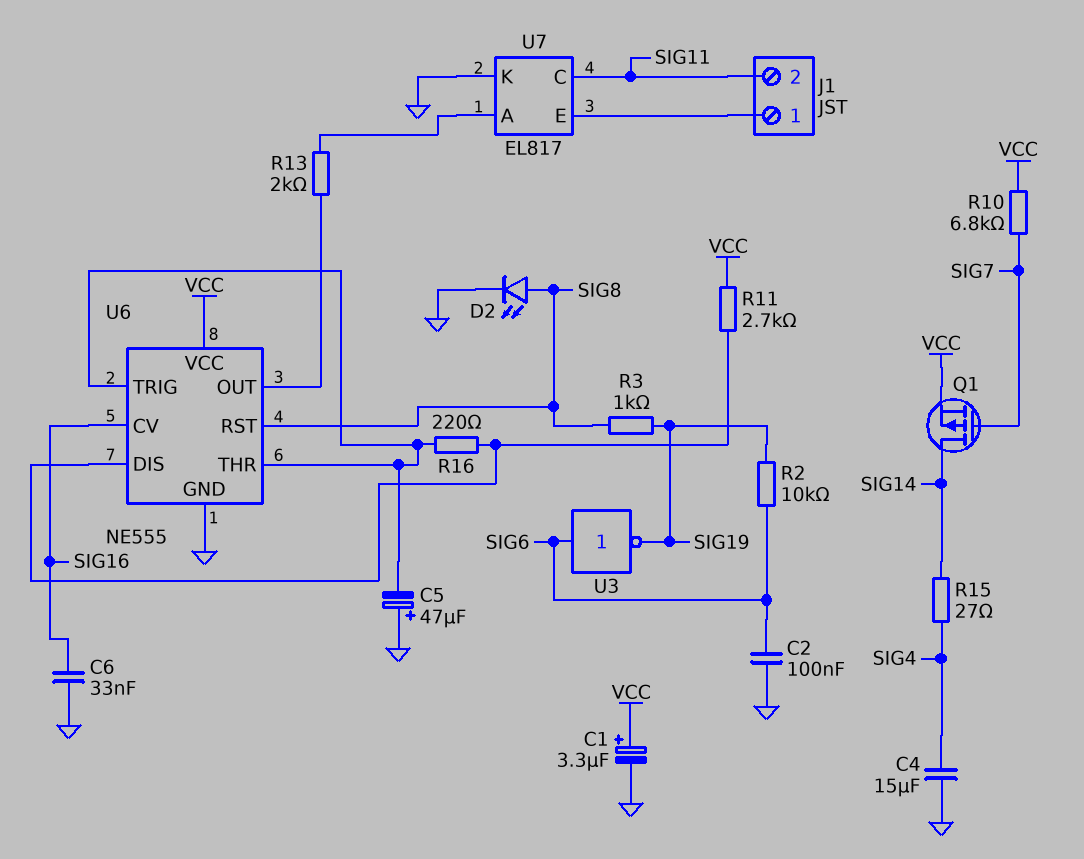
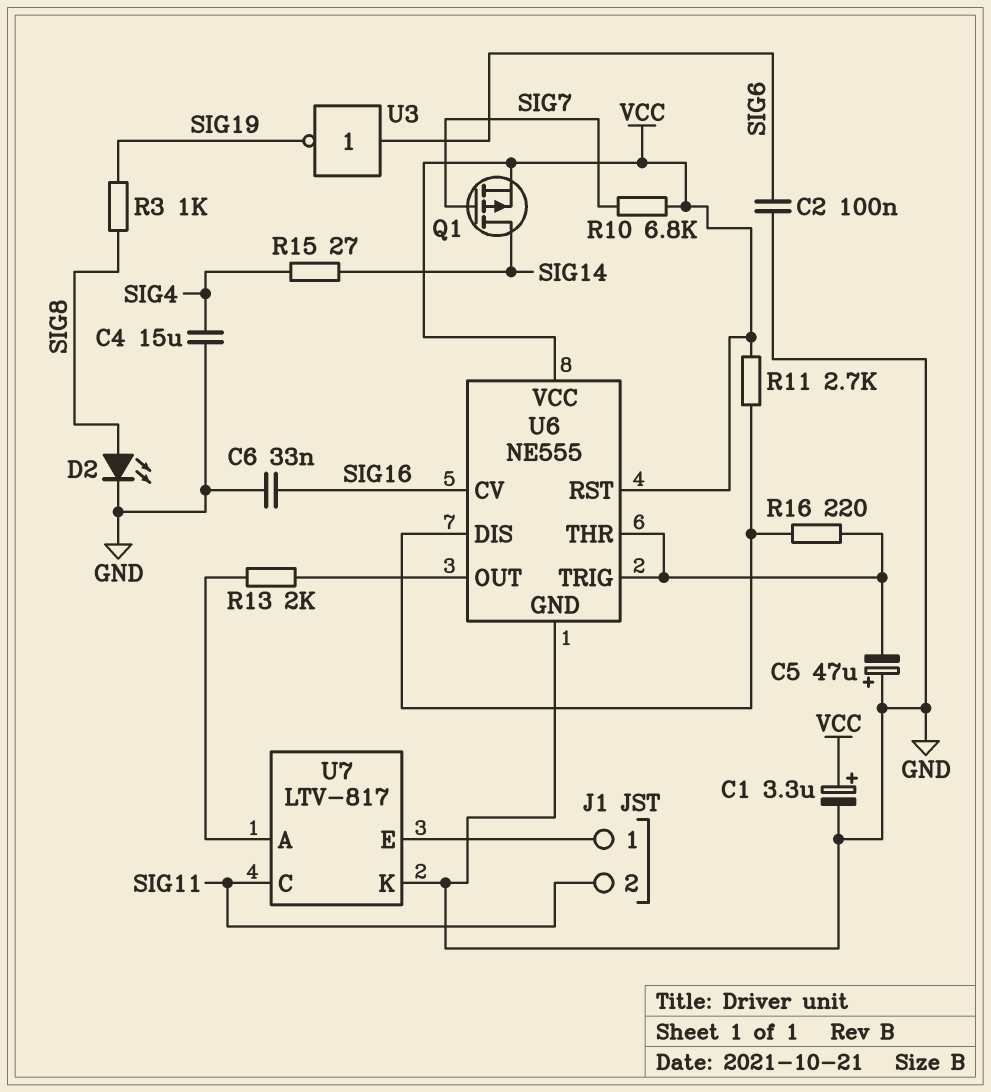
R2: 10k (SIG6, SIG19) -> none
U6 pin RST: SIG8 -> VCC
U7: EL817 -> LTV-817

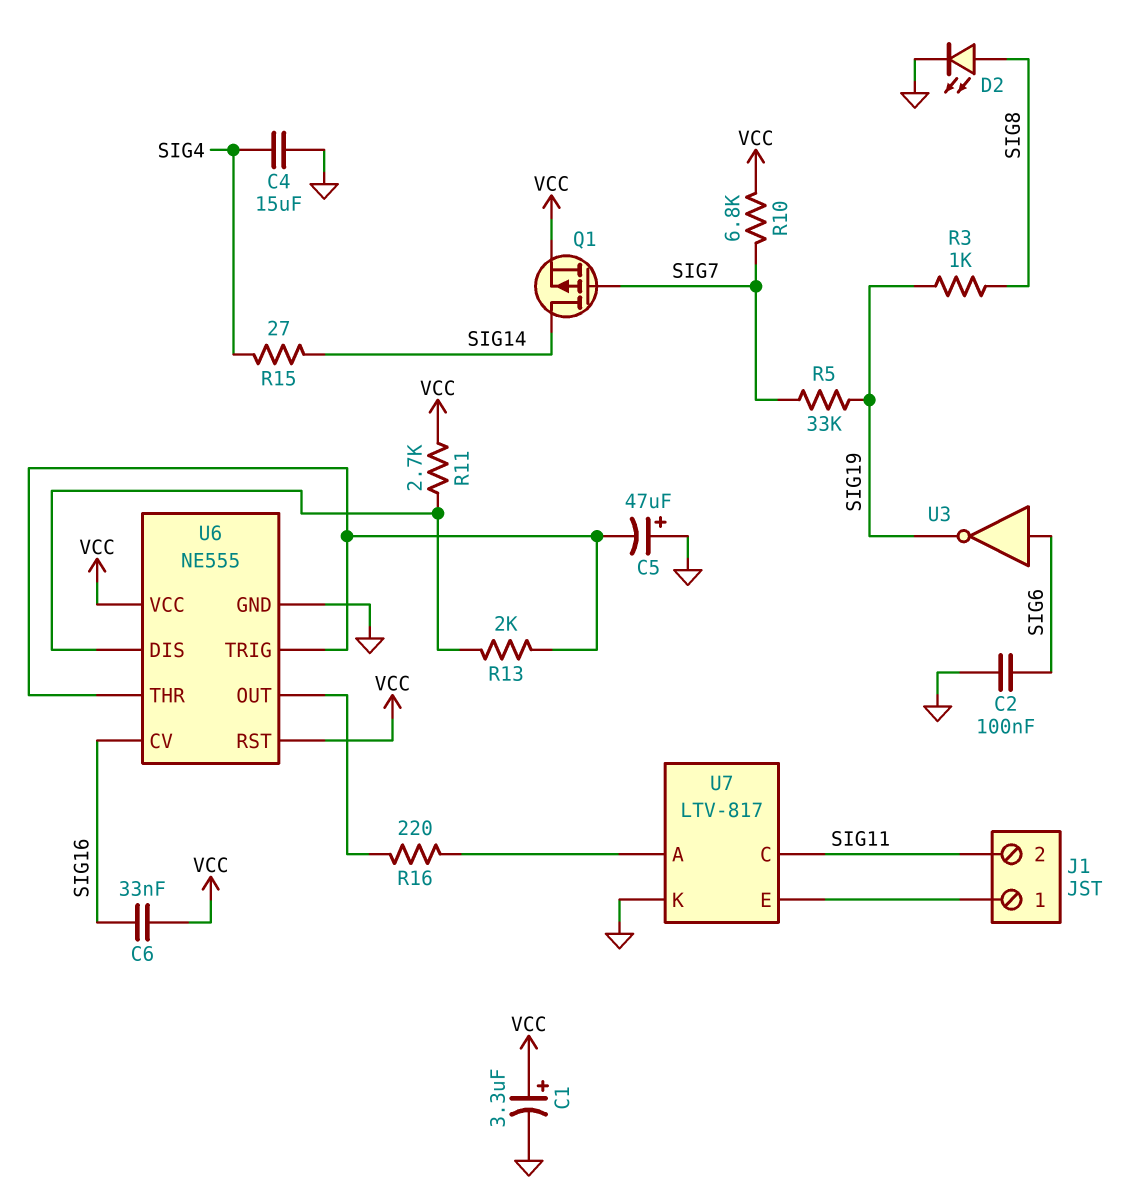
C6: 33nF (GND, SIG16) -> 33nF (SIG16, VCC)
R5: none -> 33k (SIG7, SIG19)
R13: 2k (U6/OUT, U7/A) -> 2k (U6/DIS, U6/THR)
R16: 220 (U6/DIS, U6/THR) -> 220 (U6/OUT, U7/A)

